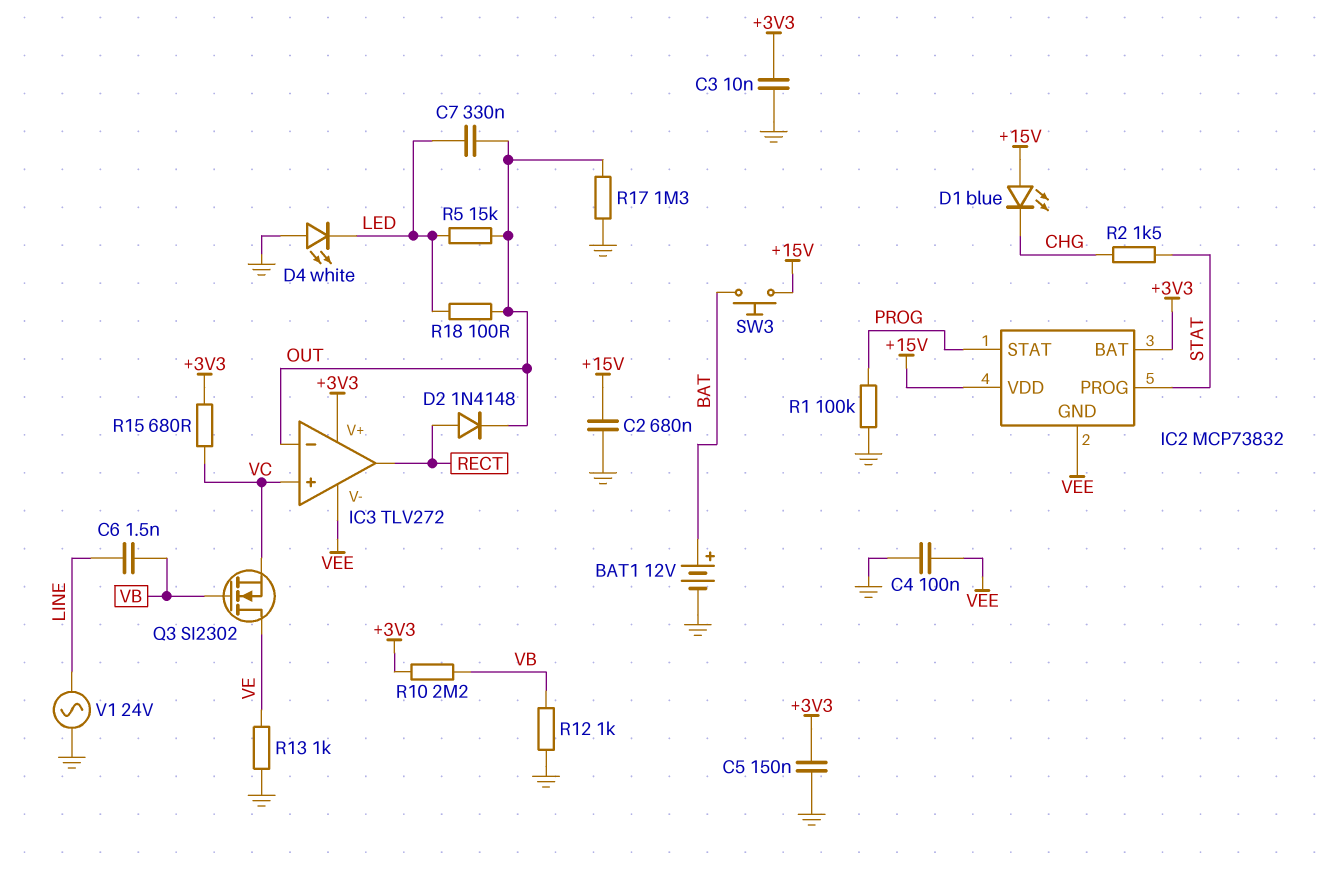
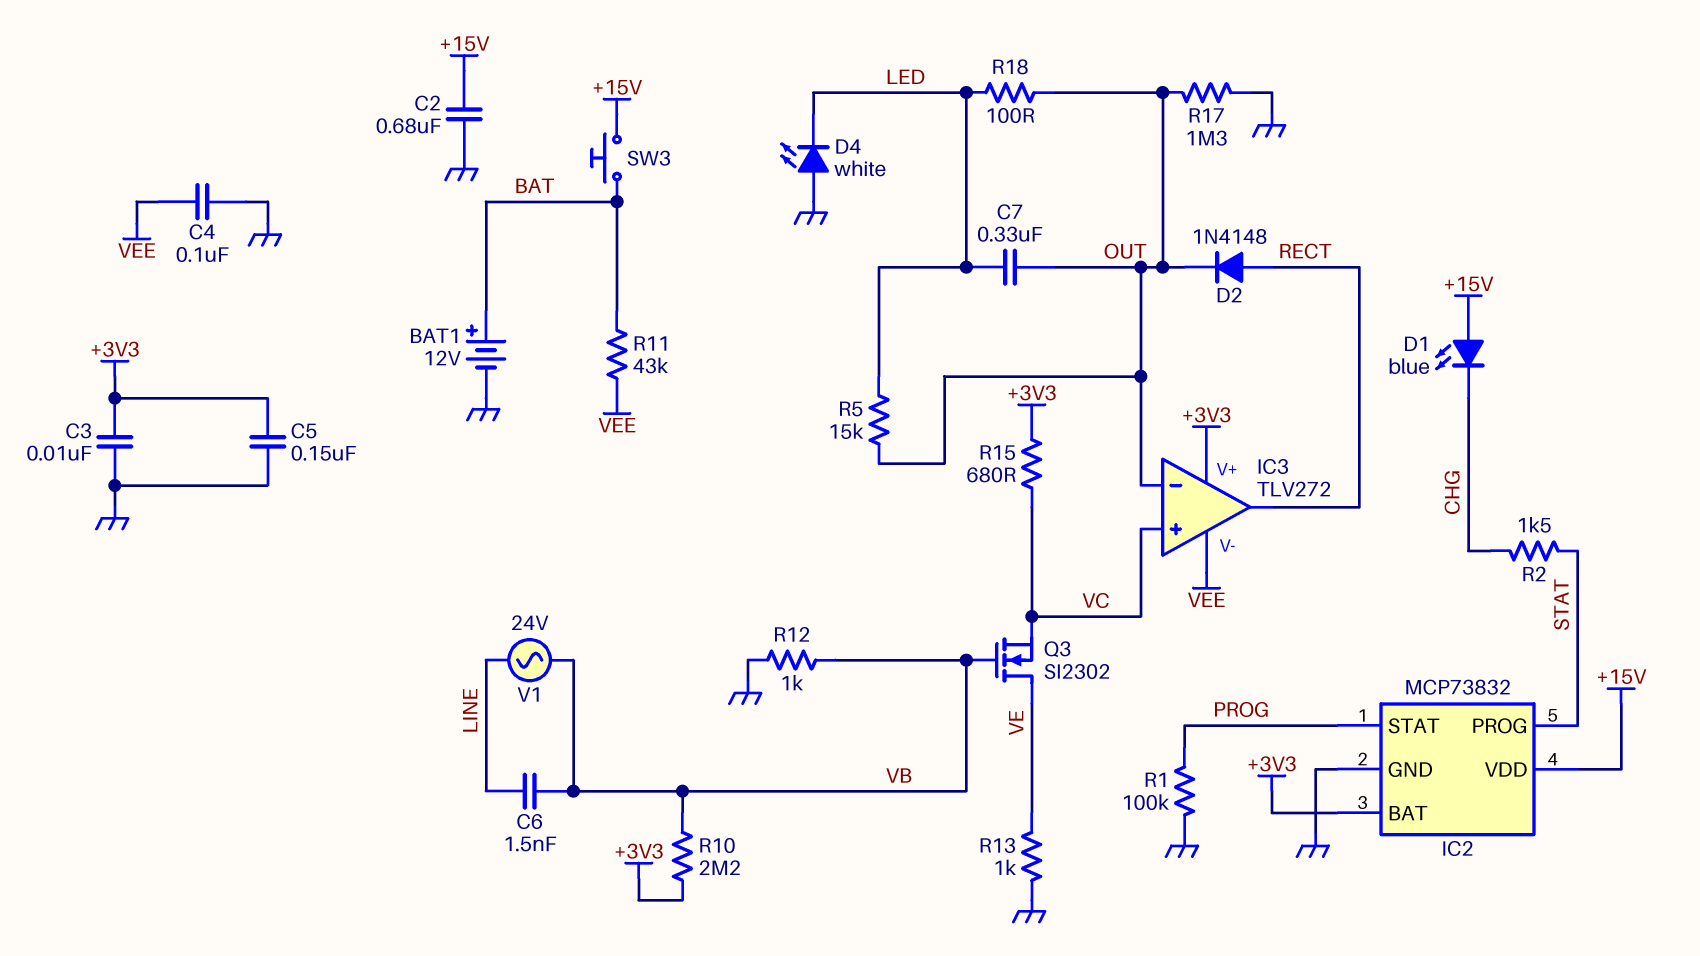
IC2 pin GND: VEE -> GND
R11: none -> 43k (BAT, VEE)
V1: AC 24V (GND, LINE) -> AC 24V (LINE, VB)

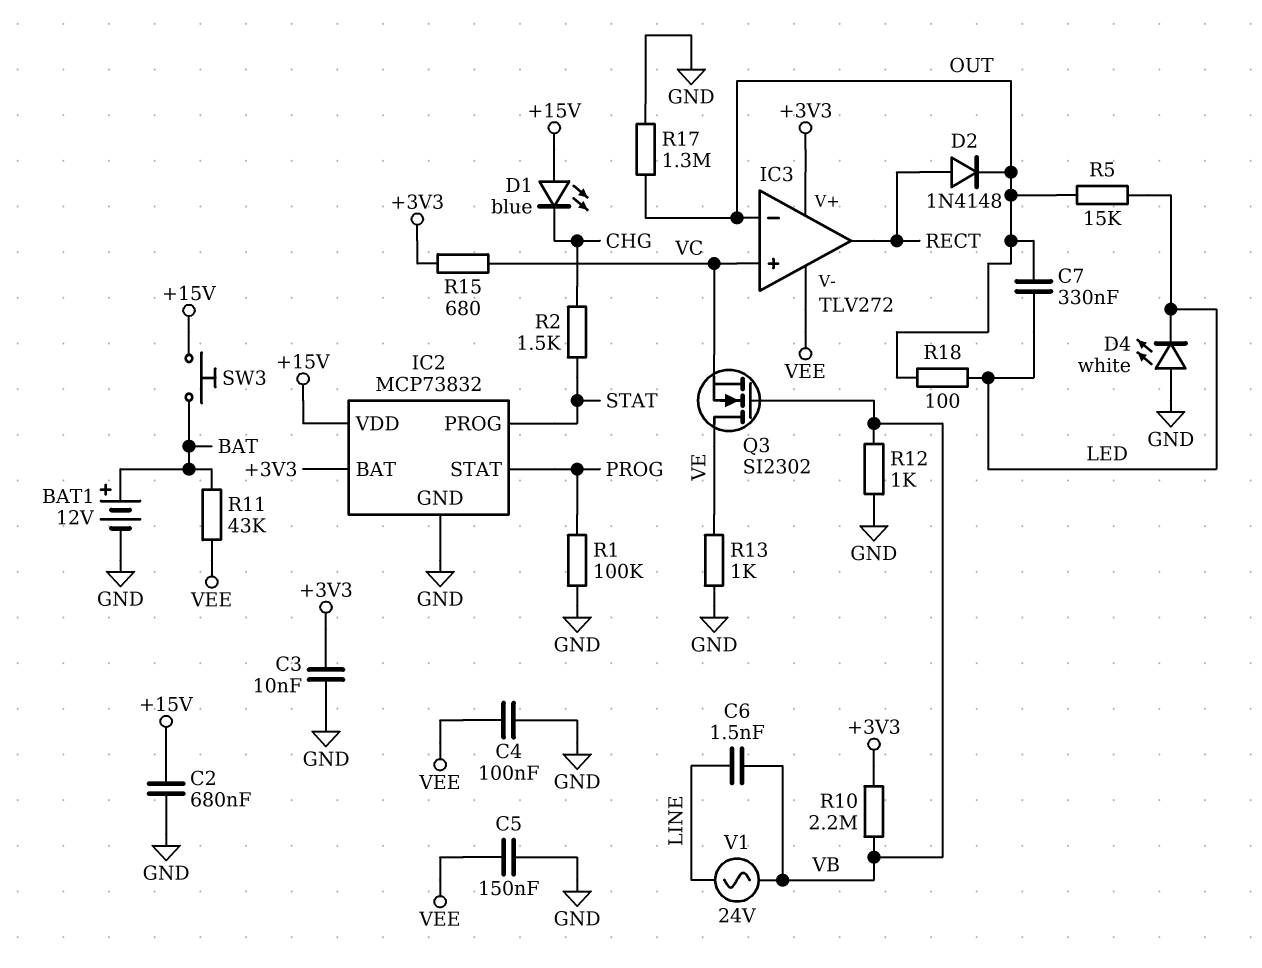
C5: 150nF (+3V3, GND) -> 150nF (GND, VEE)

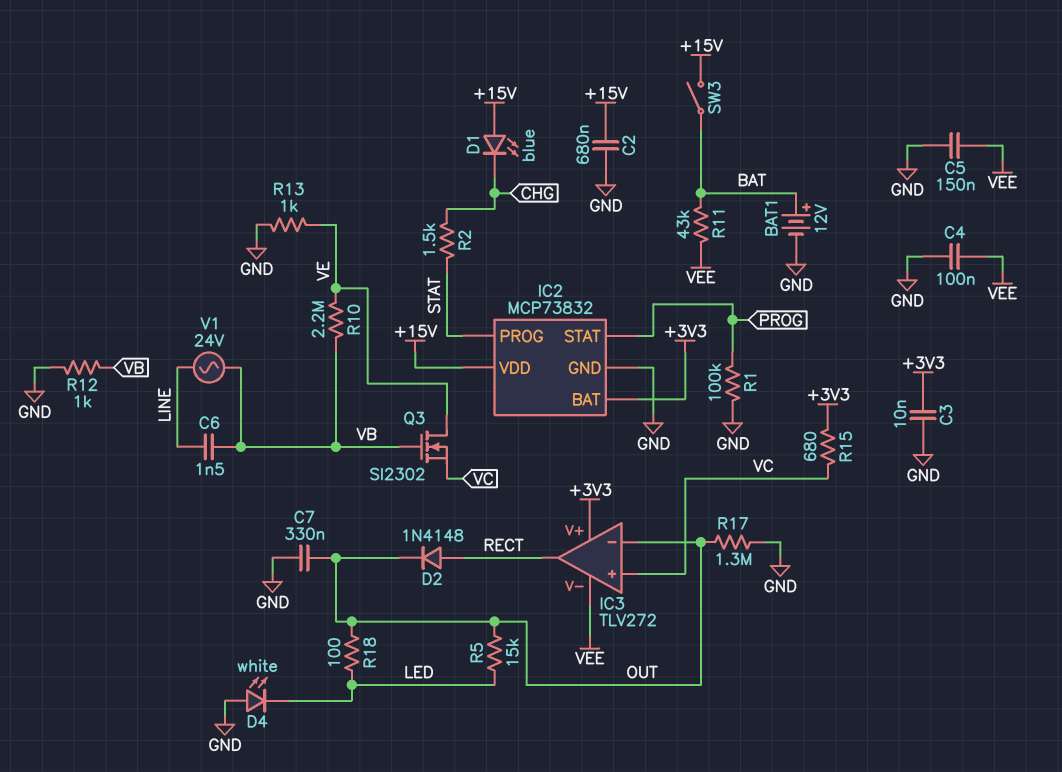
C7: 330nF (LED, OUT) -> 330nF (GND, OUT)
R10: 2.2M (+3V3, VB) -> 2.2M (VB, VE)
SW3: button (+15V, BAT) -> switch (+15V, BAT)

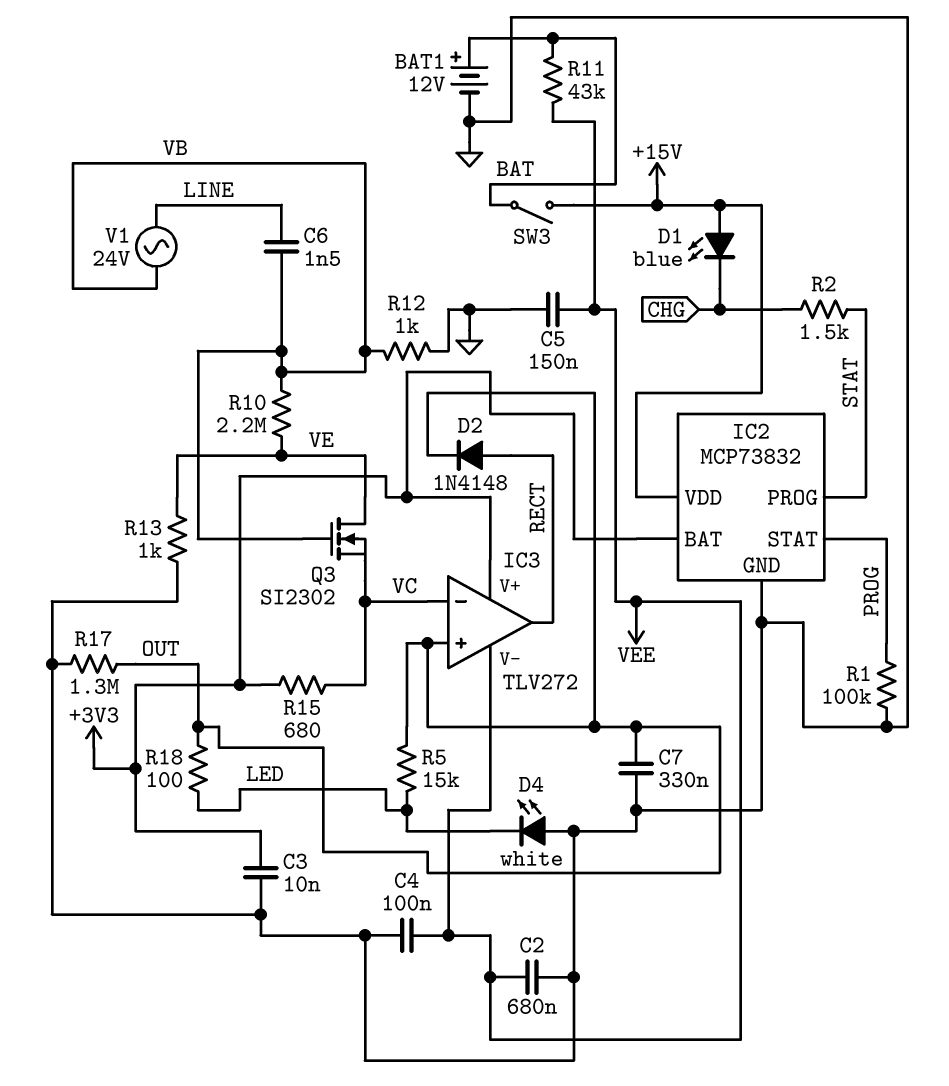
C2: 680nF (+15V, GND) -> 680nF (GND, VEE)
IC3 pin in+: VC -> OUT
IC3 pin in-: OUT -> VC

